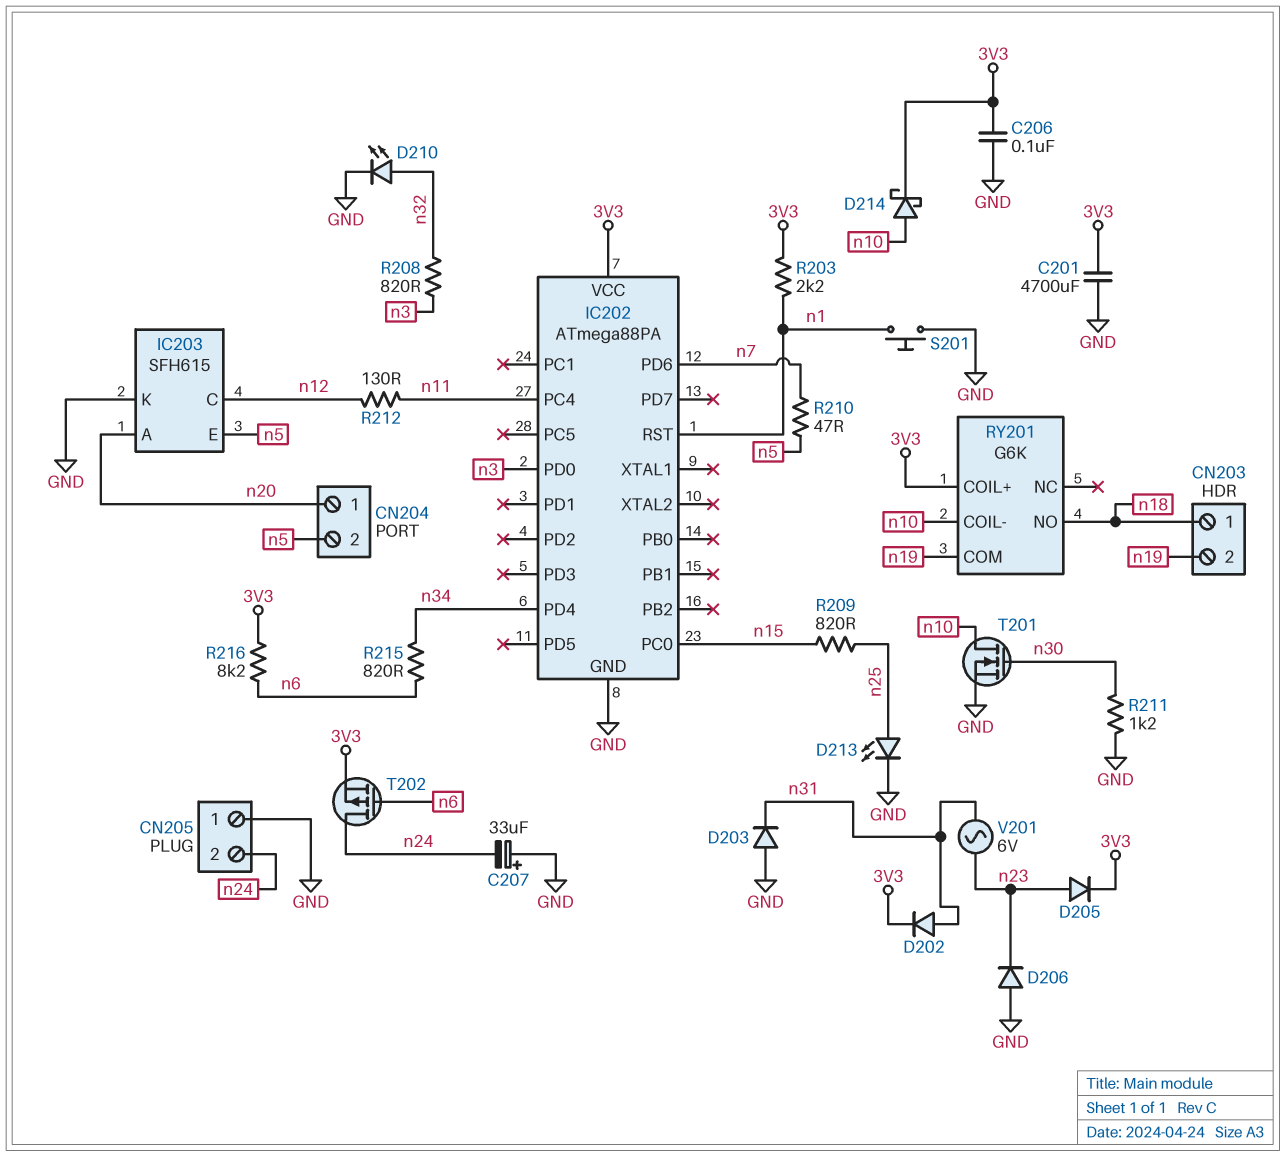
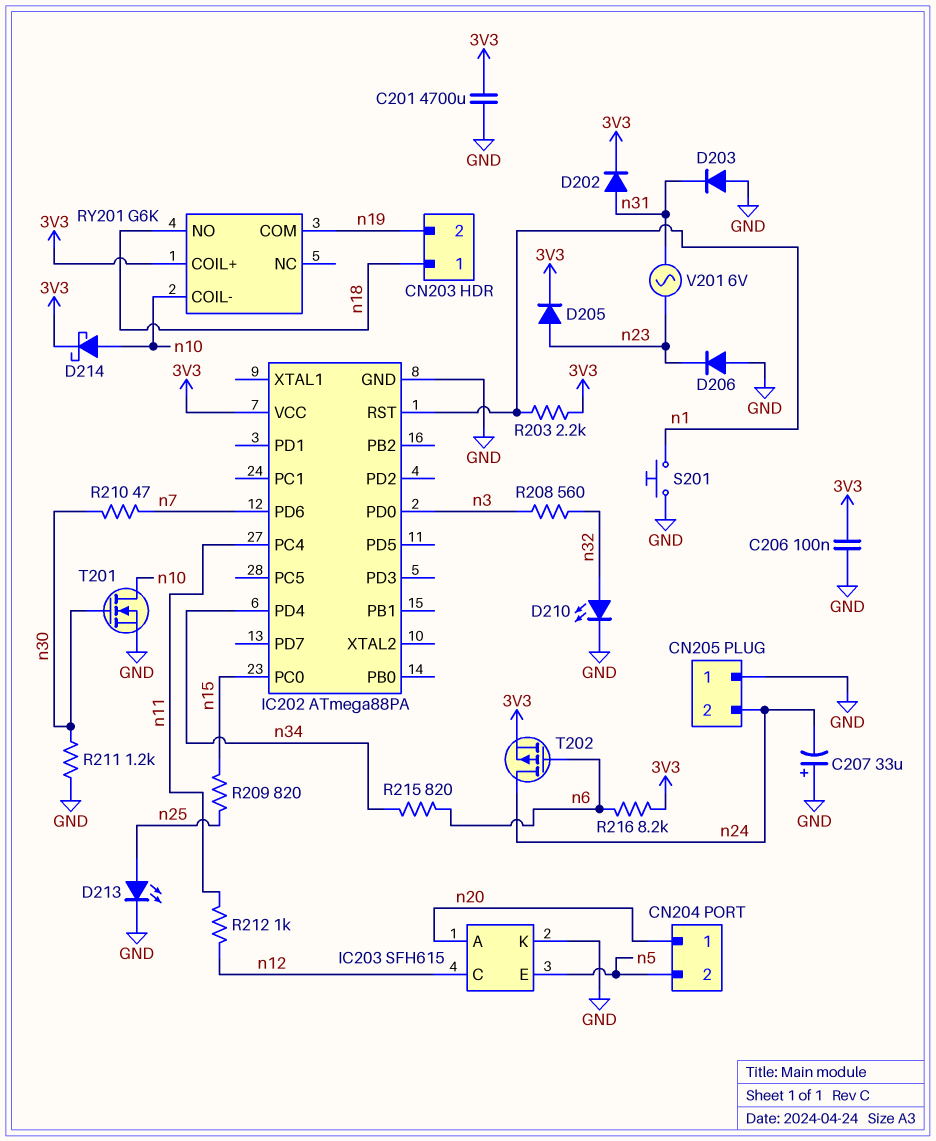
R208: 820 (n3, n32) -> 560 (n3, n32)
R210: 47 (n5, n7) -> 47 (n7, n30)
R212: 130 (n11, n12) -> 1k (n11, n12)

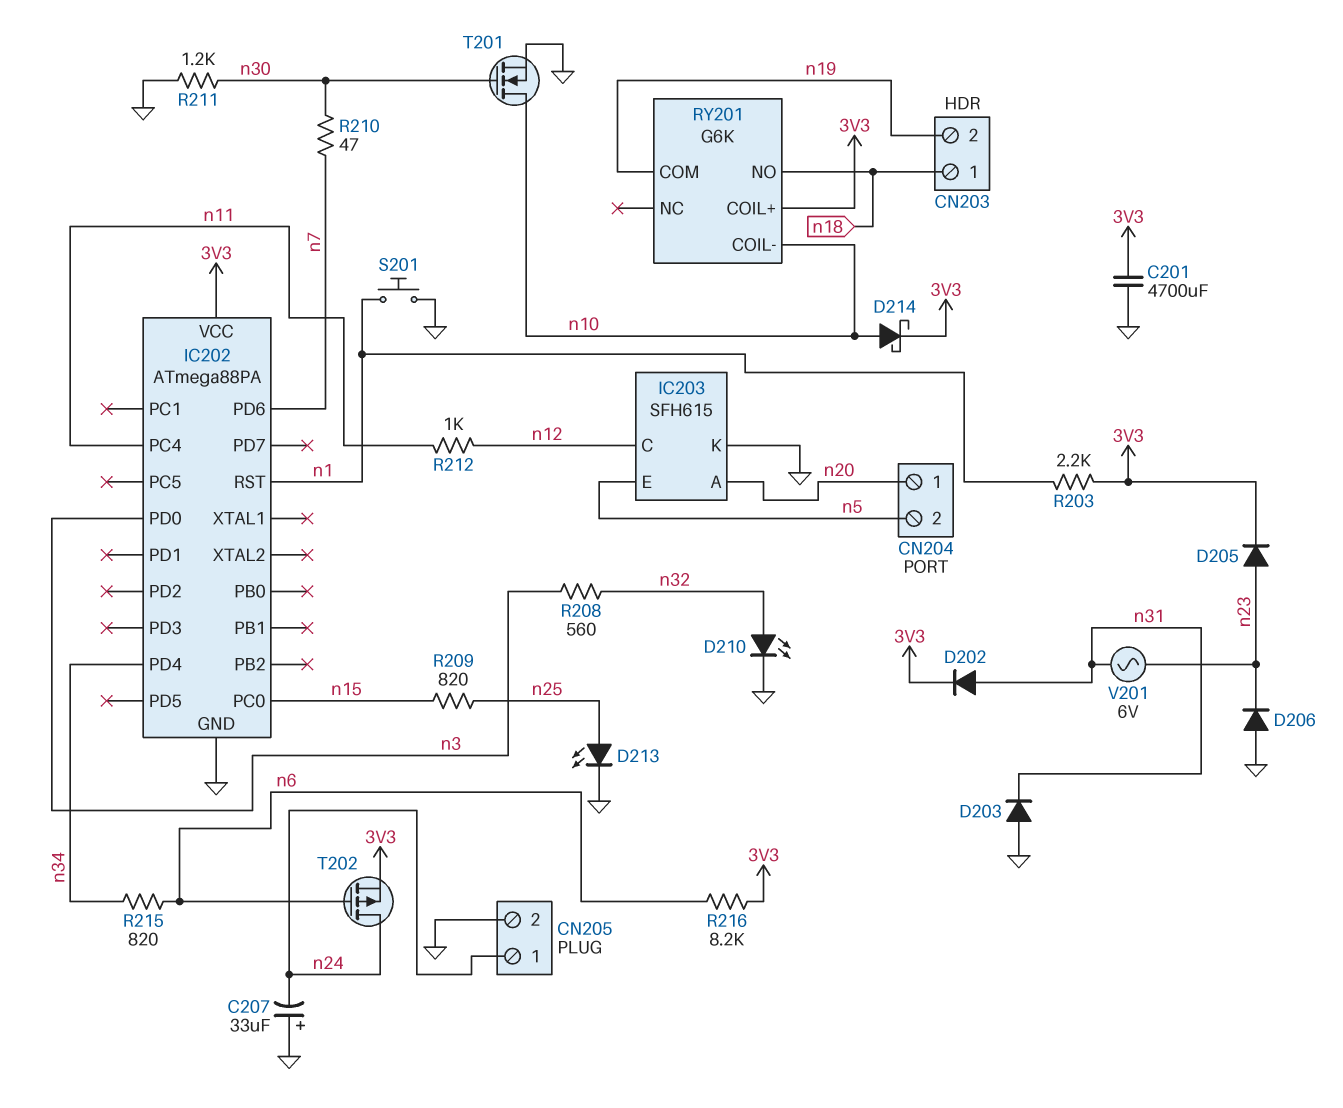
C206: 100nF (3V3, GND) -> none
CN205 pin 1: GND -> n24
CN205 pin 2: n24 -> GND

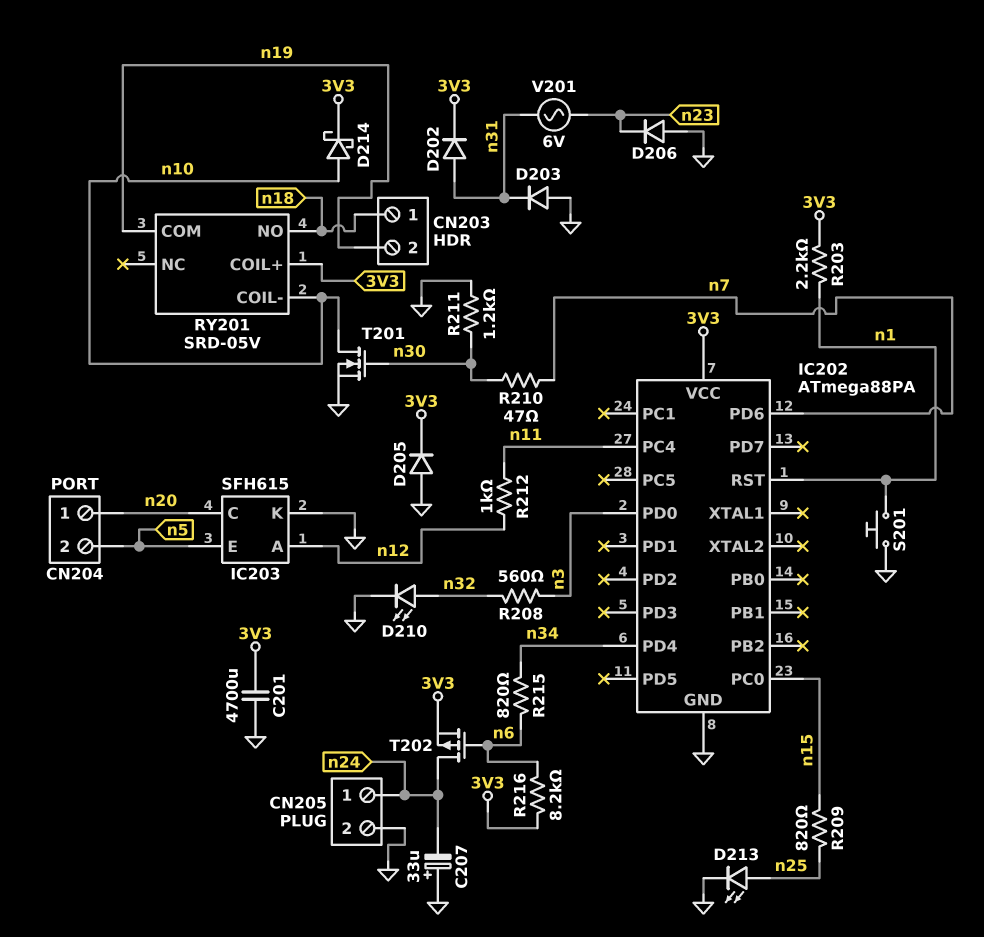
D205: diode (A n23, K 3V3) -> diode (A GND, K 3V3)
IC203 pin A: n20 -> n12
IC203 pin C: n12 -> n20
RY201: G6K -> SRD-05V

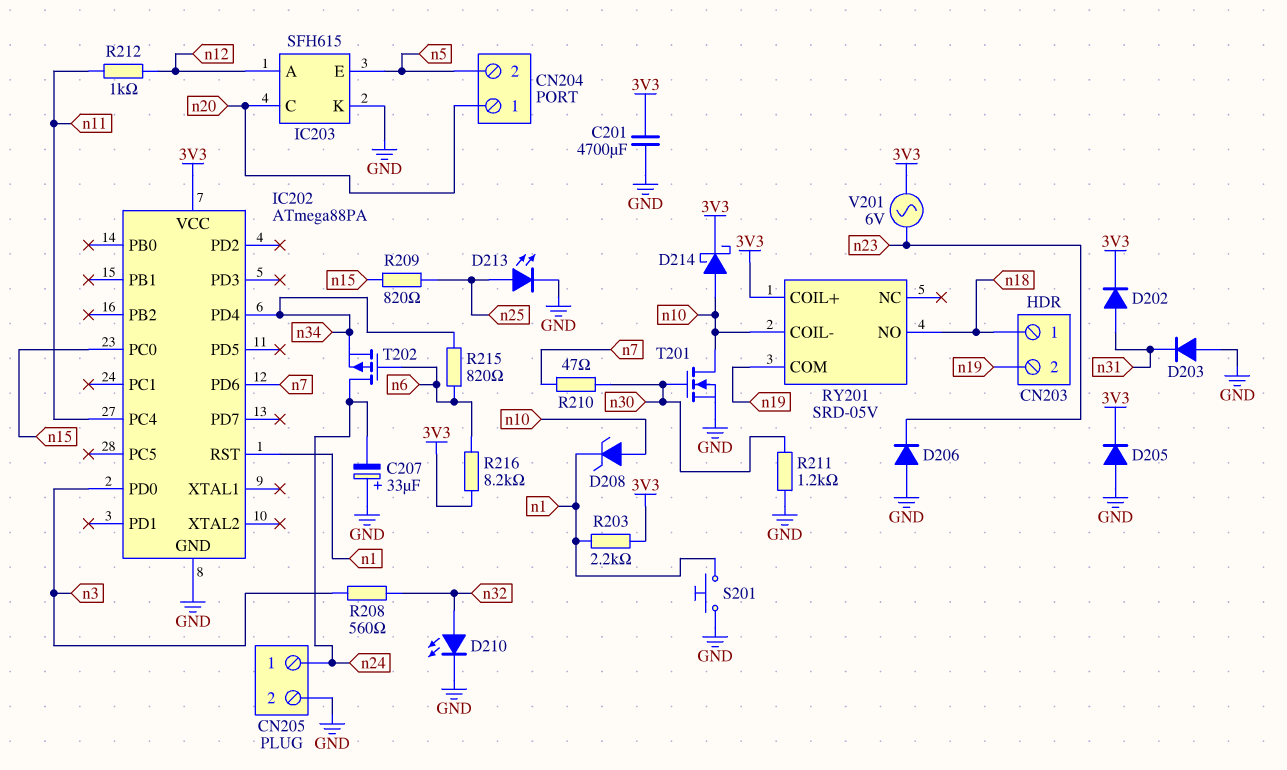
D208: none -> zener (A n10, K n1)
T202: PMOS (G n6, D n24, S 3V3) -> PMOS (G n6, D n24, S n34)
V201: AC 6V (n23, n31) -> AC 6V (3V3, n23)

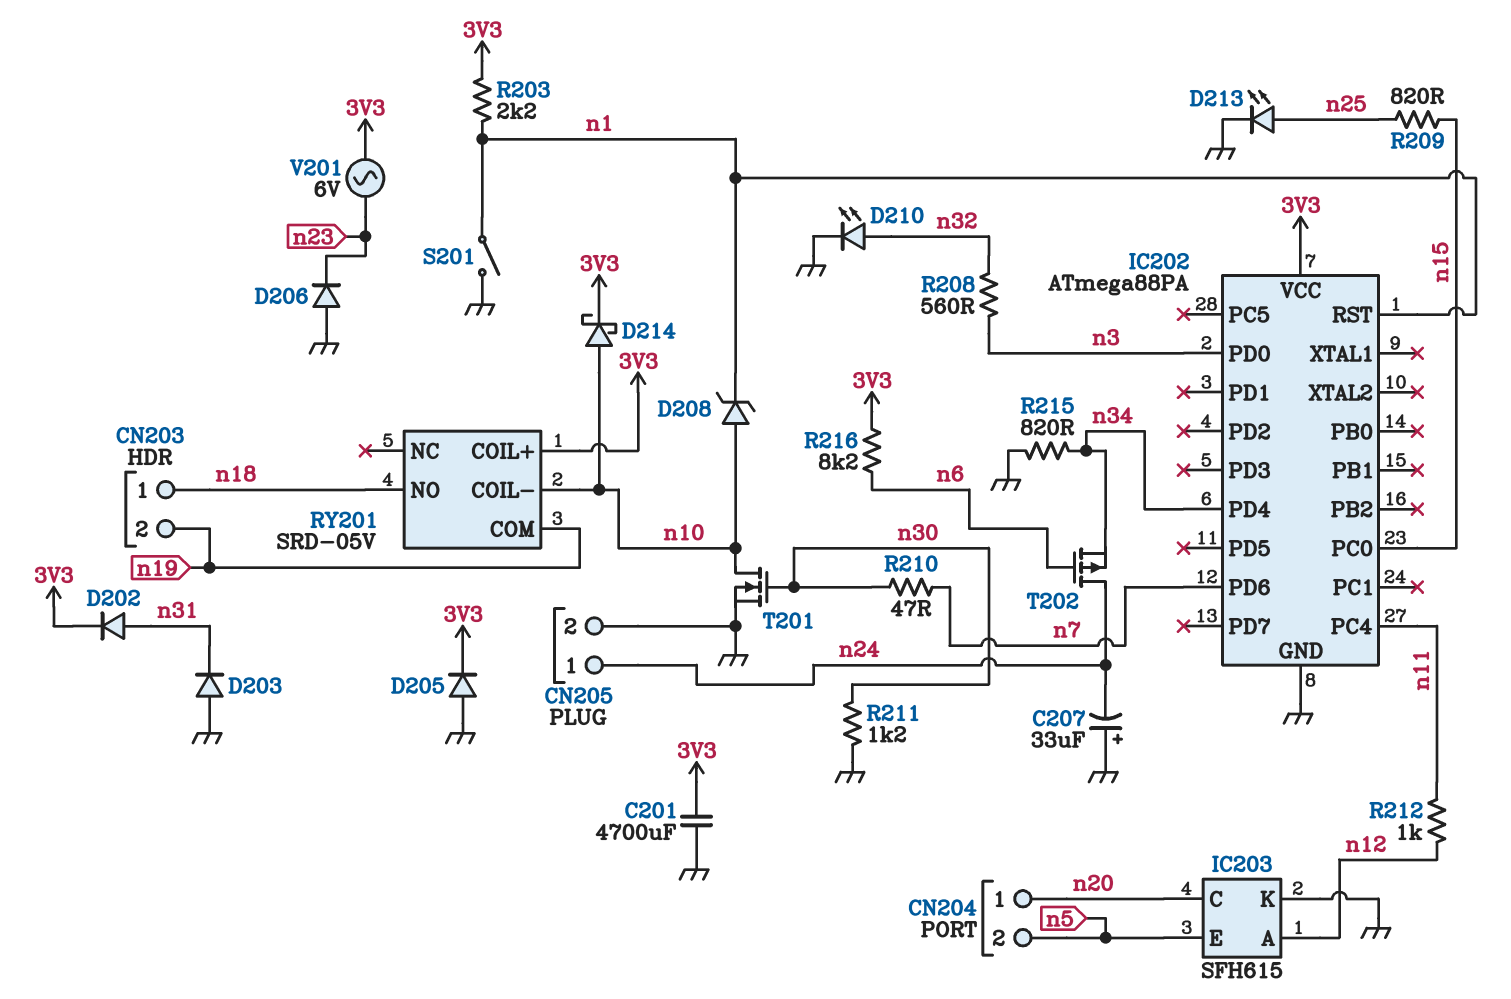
R215: 820 (n6, n34) -> 820 (GND, n34)
S201: button (GND, n1) -> switch (GND, n1)

